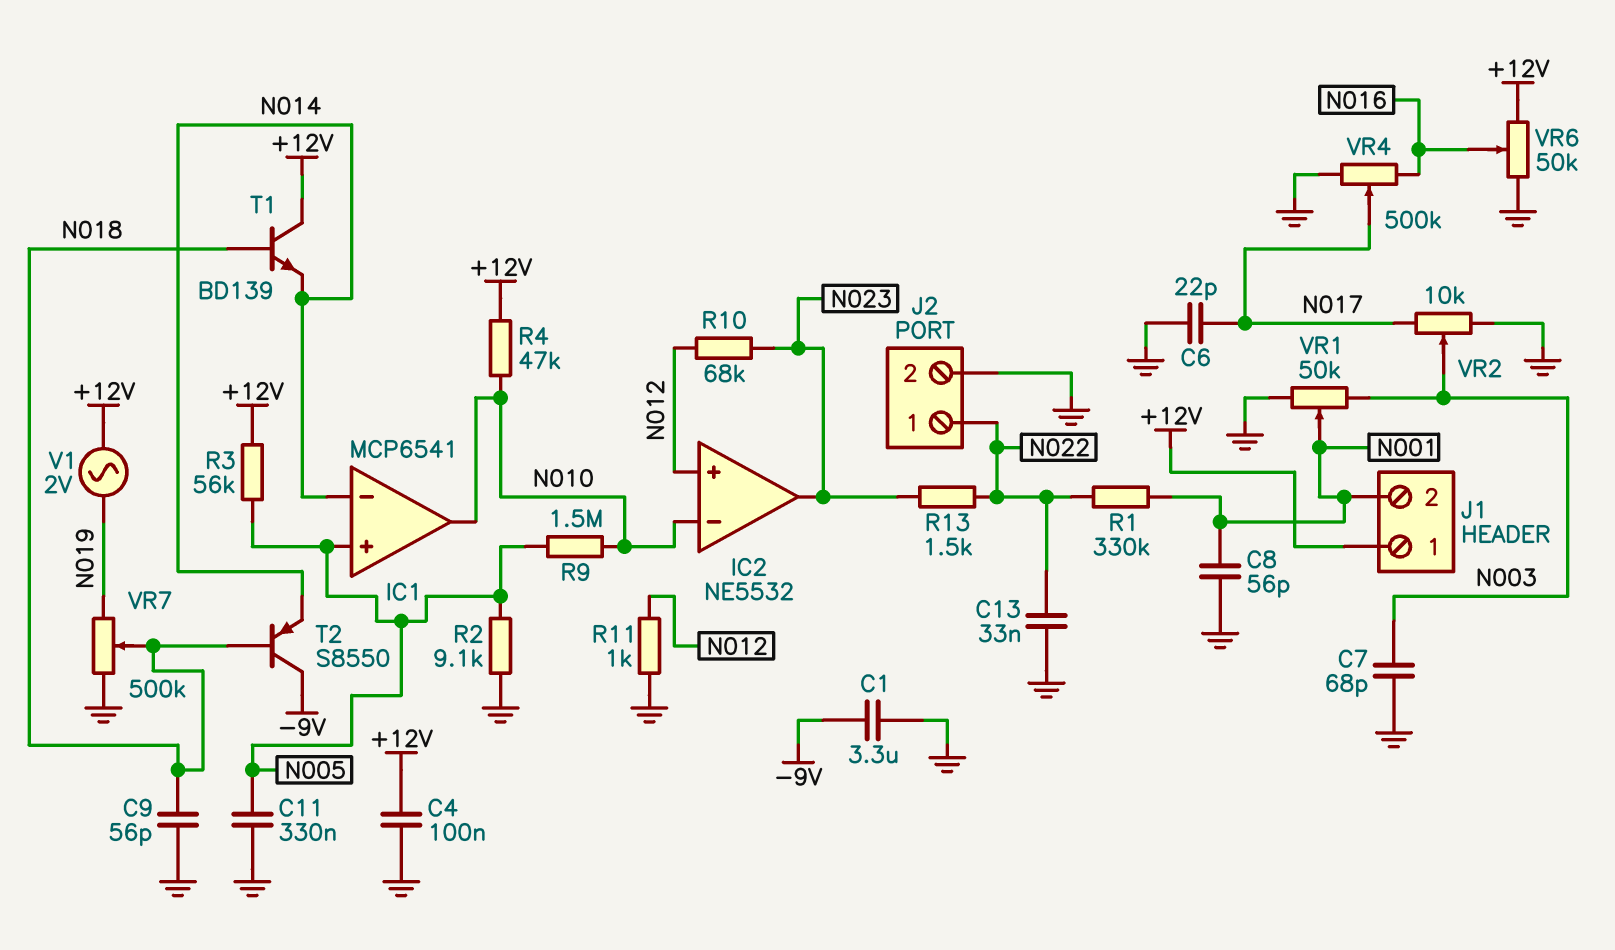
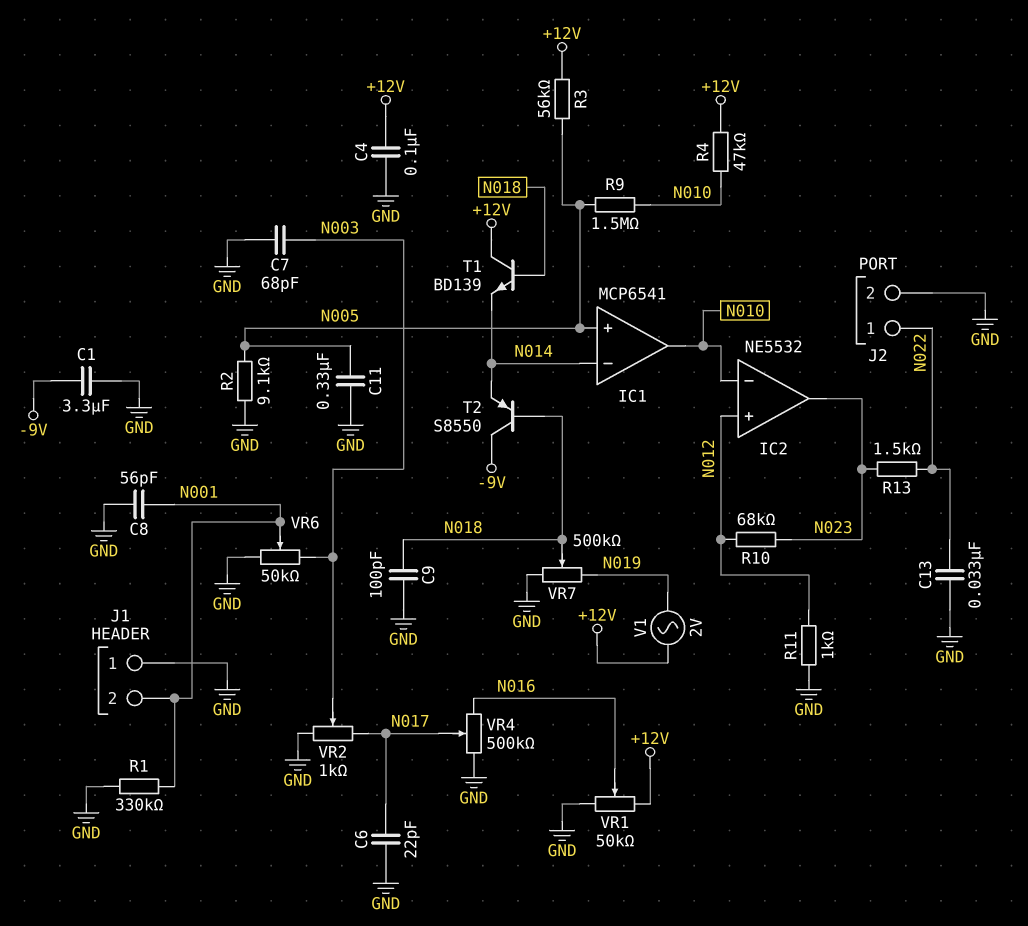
C9: 56pF (GND, N018) -> 100pF (GND, N018)
J1 pin 1: +12V -> GND
R1: 330k (N001, N022) -> 330k (GND, N001)
VR1: 50k (GND, N003, wiper N001) -> 50k (+12V, GND, wiper N016)
VR2: 10k (GND, N017, wiper N003) -> 1k (GND, N017, wiper N003)
VR6: 50k (+12V, GND, wiper N016) -> 50k (GND, N003, wiper N001)

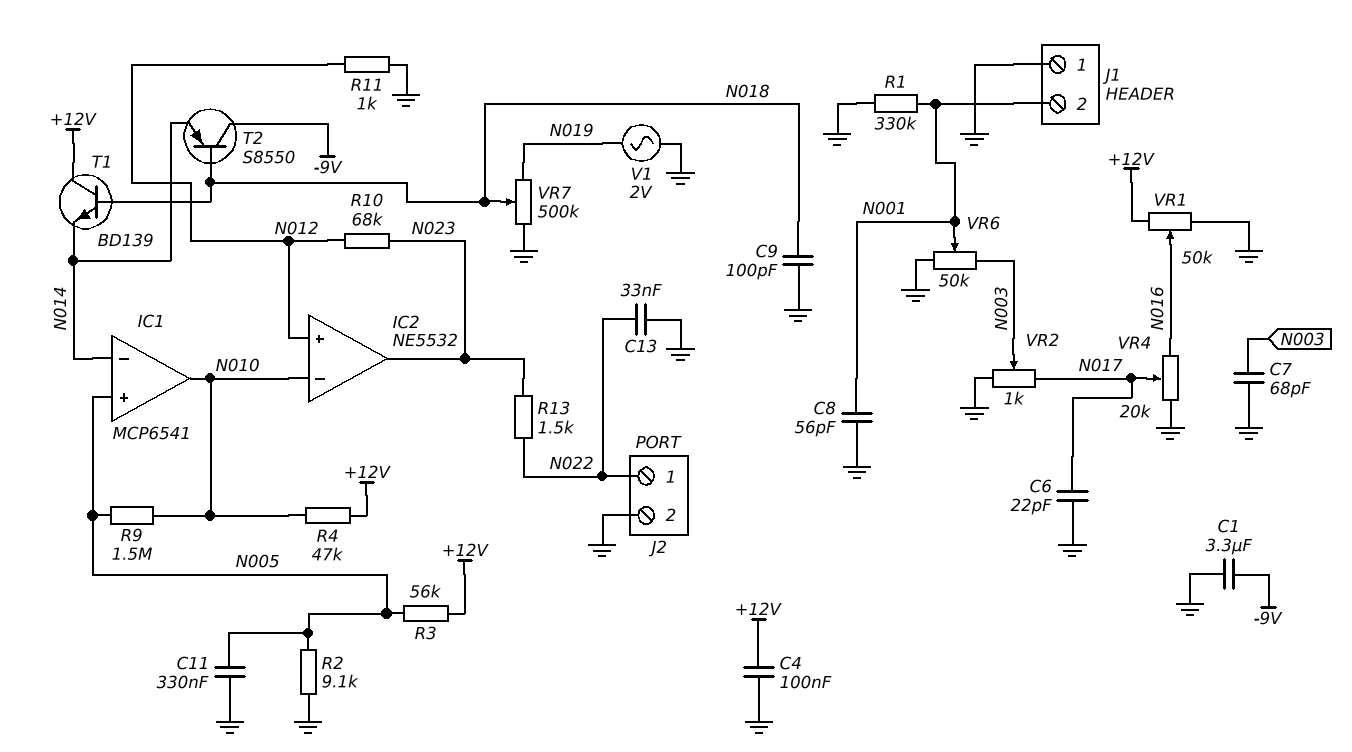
V1: AC 2V (+12V, N019) -> AC 2V (GND, N019)
VR4: 500k (GND, N016, wiper N017) -> 20k (GND, N016, wiper N017)

